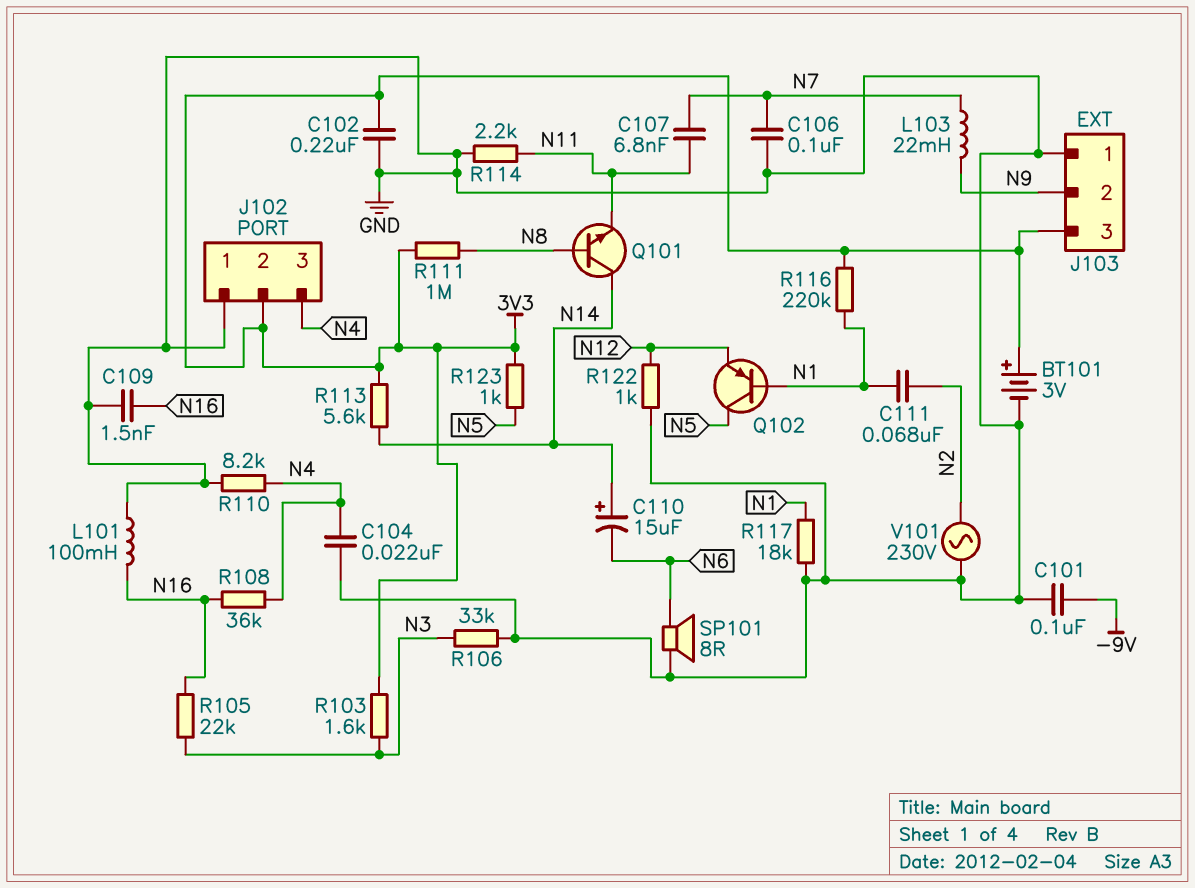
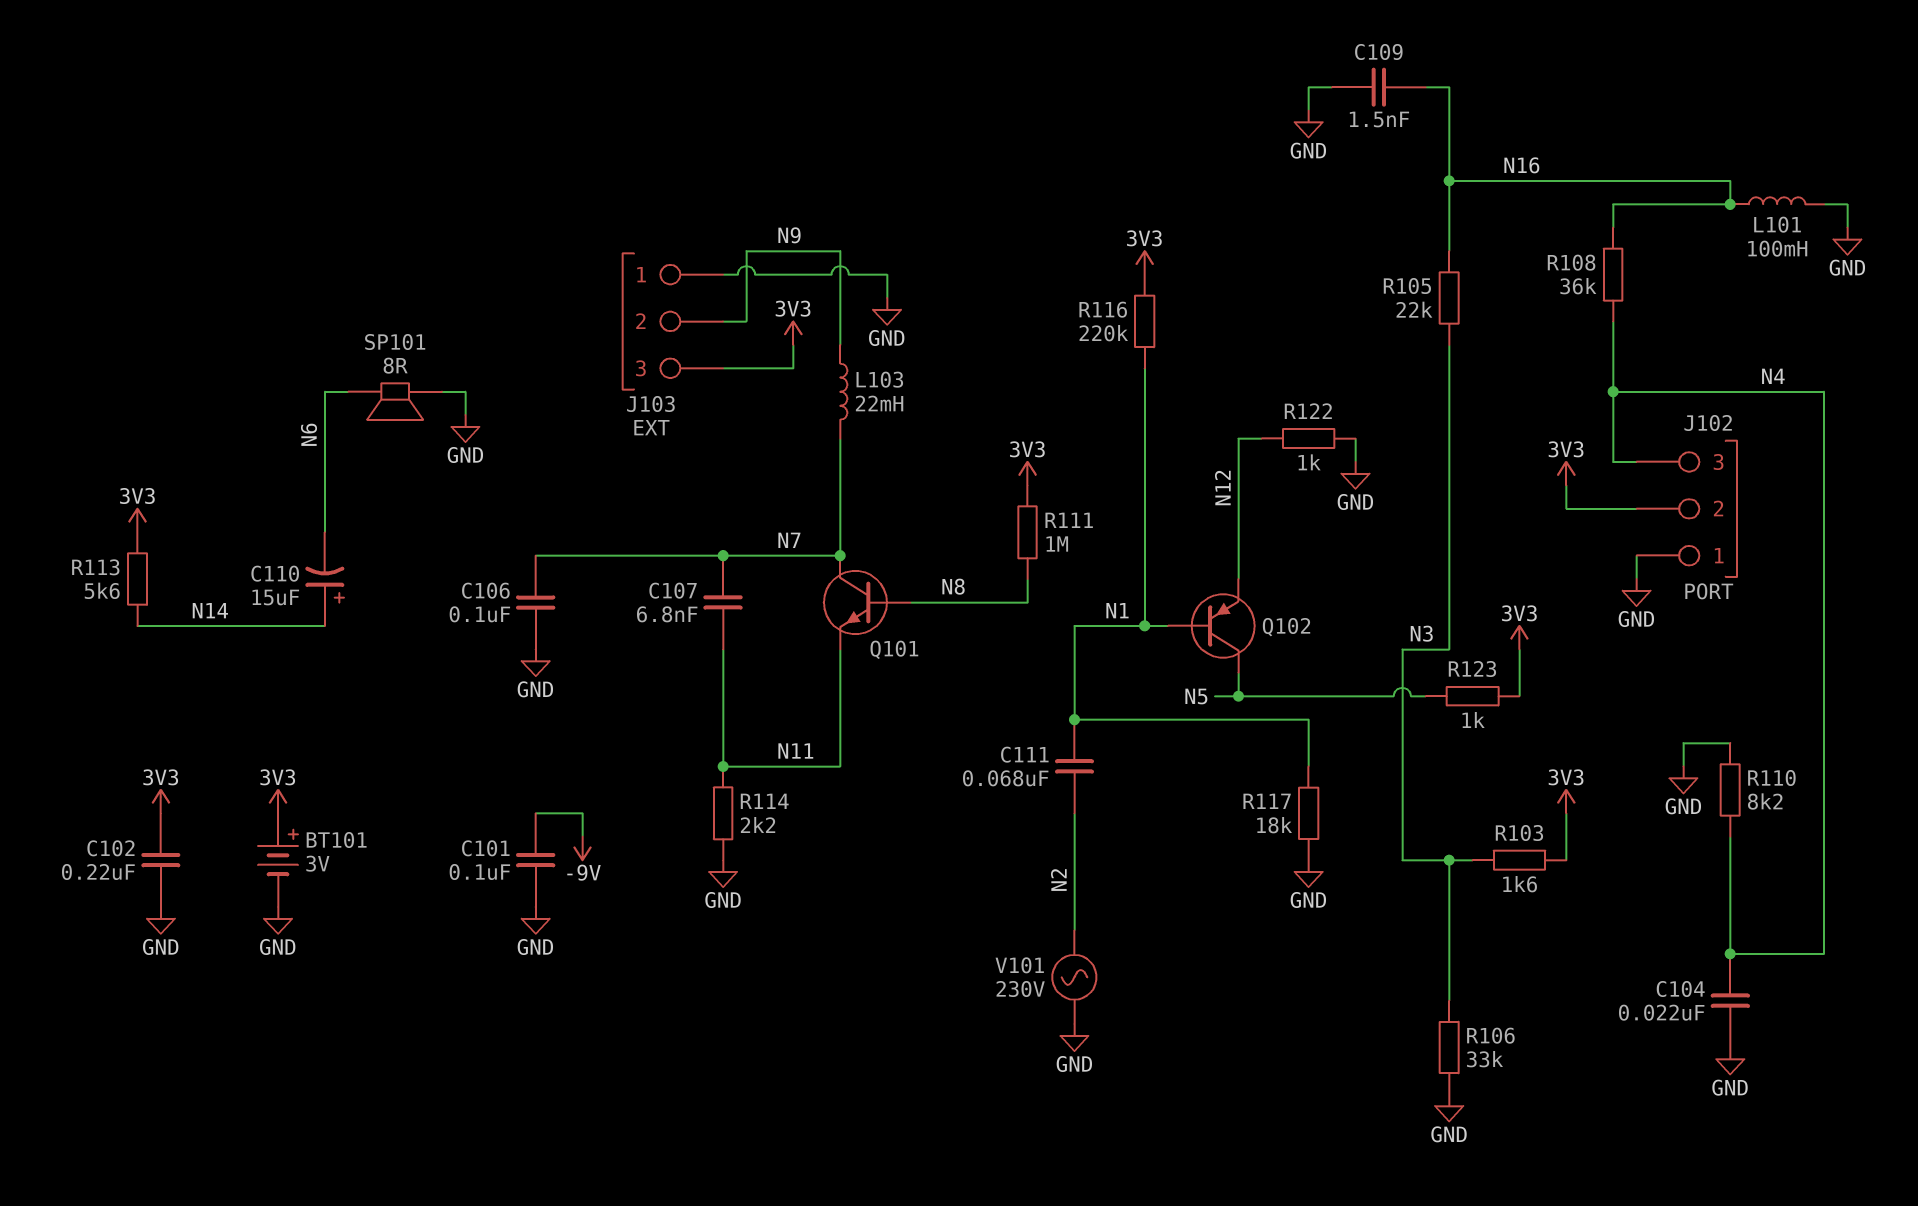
Q101: NPN (B N8, C N14, E N11) -> NPN (B N8, C N7, E N11)

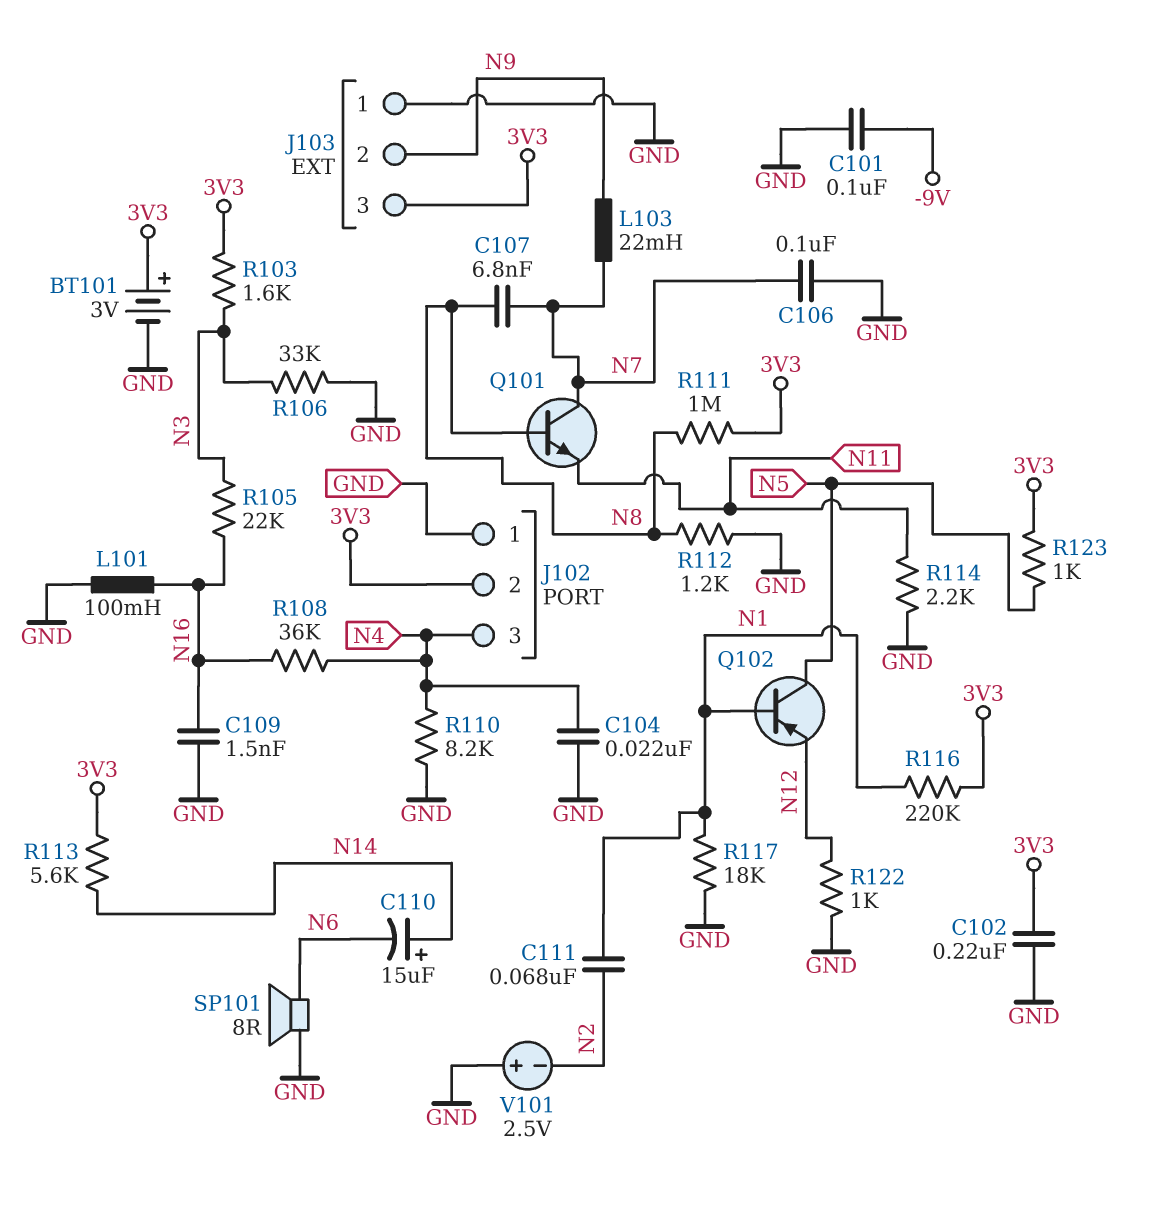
C107: 6.8nF (N7, N11) -> 6.8nF (N7, N8)
R112: none -> 1.2k (GND, N8)
V101: AC 230V (GND, N2) -> 2.5V (plus GND, minus N2)

